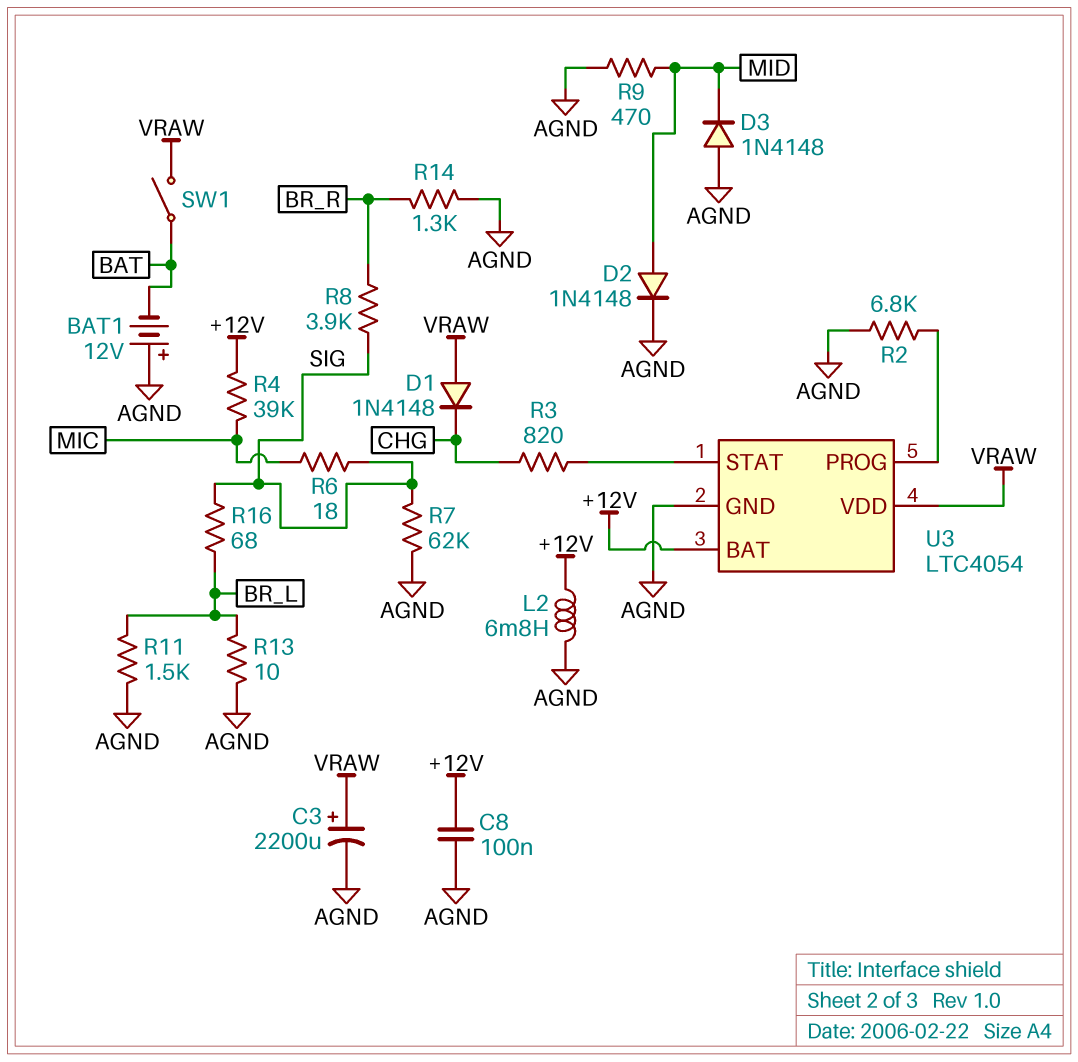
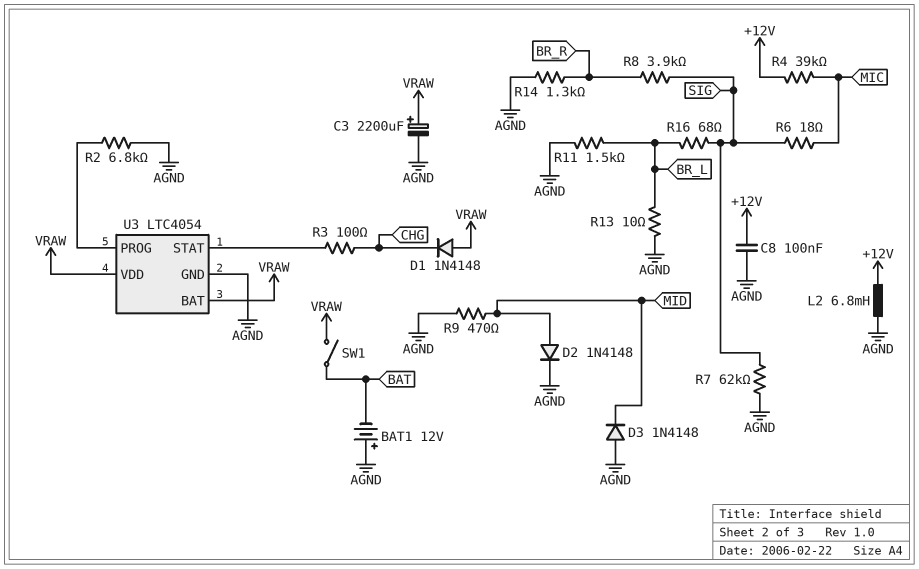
R3: 820 (CHG, U3/STAT) -> 100 (CHG, U3/STAT)
U3 pin BAT: +12V -> VRAW

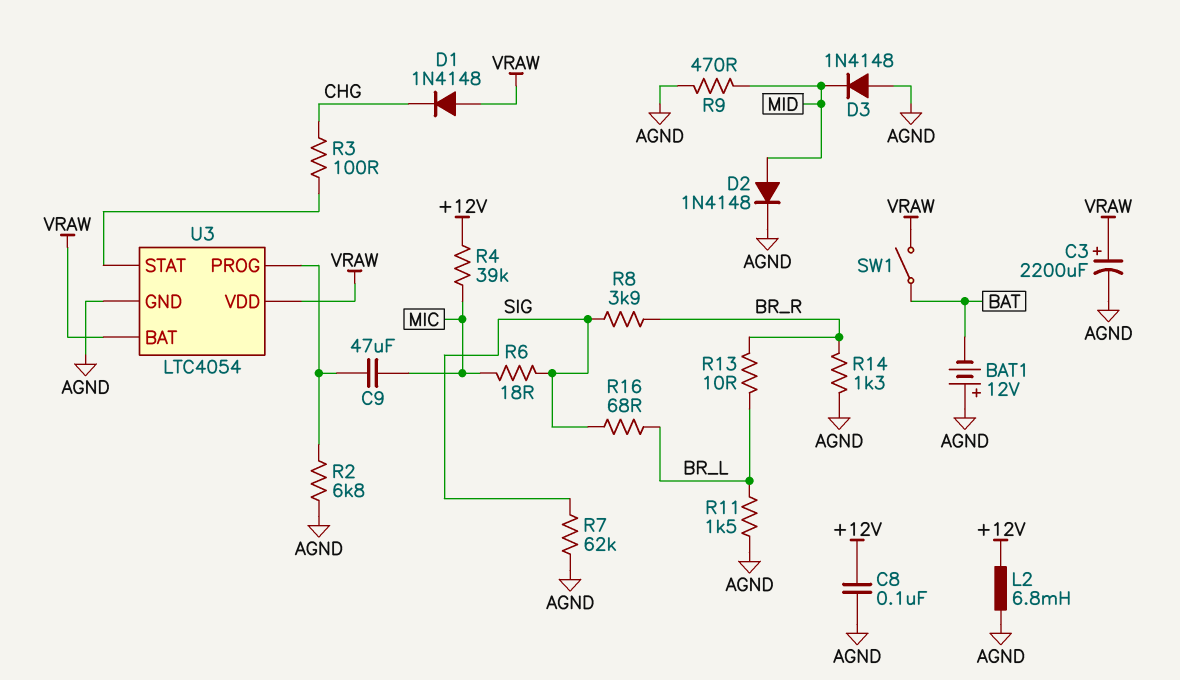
C9: none -> 47uF (MIC, U3/PROG)
R13: 10 (AGND, BR_L) -> 10 (BR_L, BR_R)

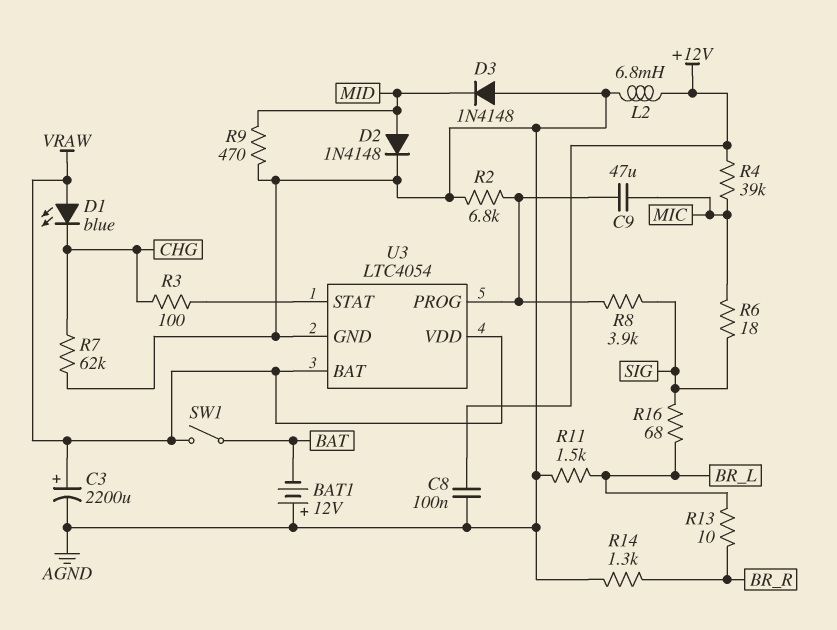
D1: diode 1N4148 (A VRAW, K CHG) -> LED blue (A VRAW, K CHG)
R7: 62k (AGND, SIG) -> 62k (AGND, CHG)
R8: 3.9k (BR_R, SIG) -> 3.9k (SIG, U3/PROG)

